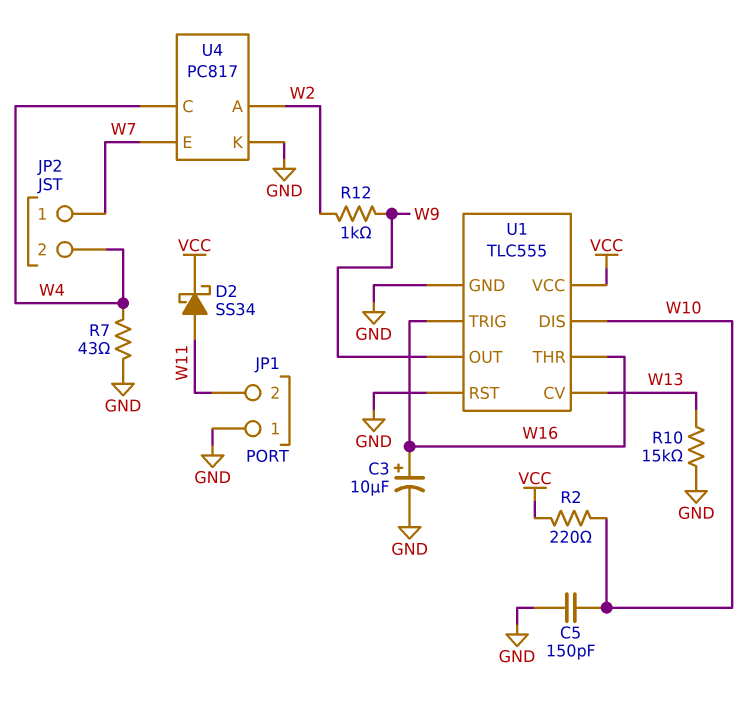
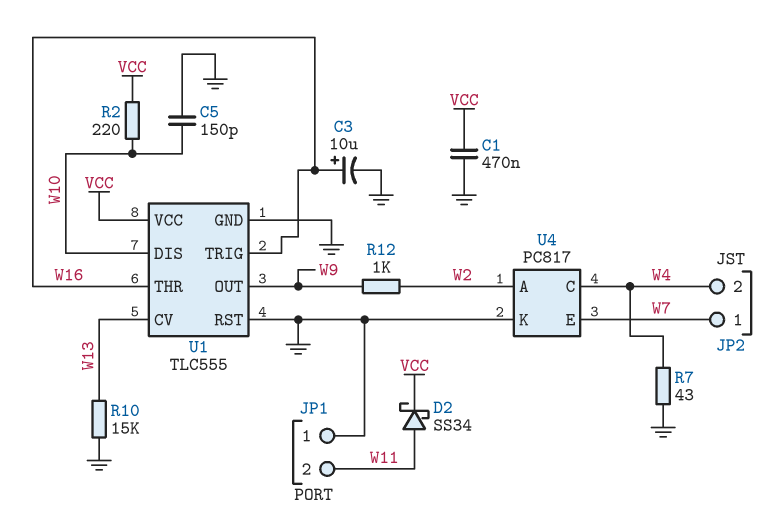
C1: none -> 470nF (GND, VCC)

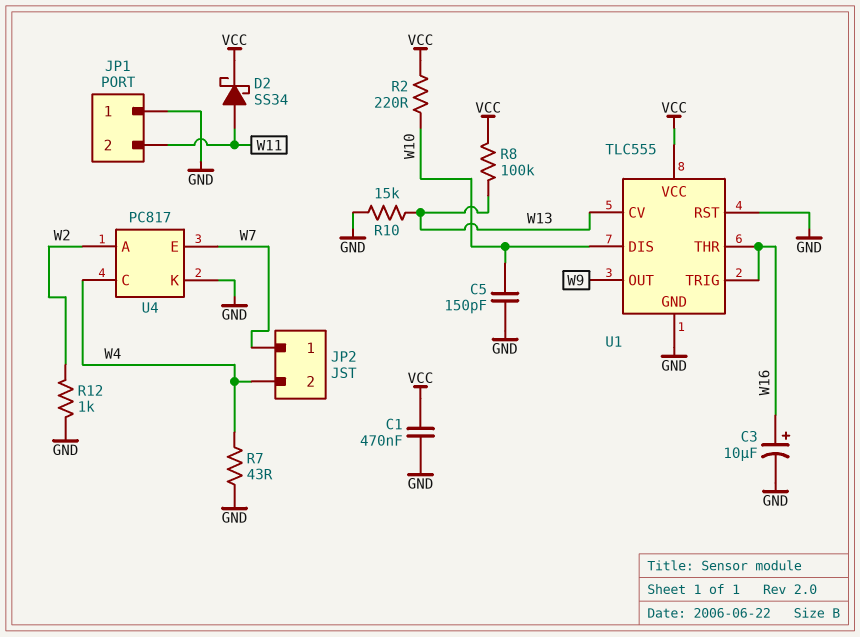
R8: none -> 100k (VCC, W13)
R12: 1k (W2, W9) -> 1k (GND, W2)

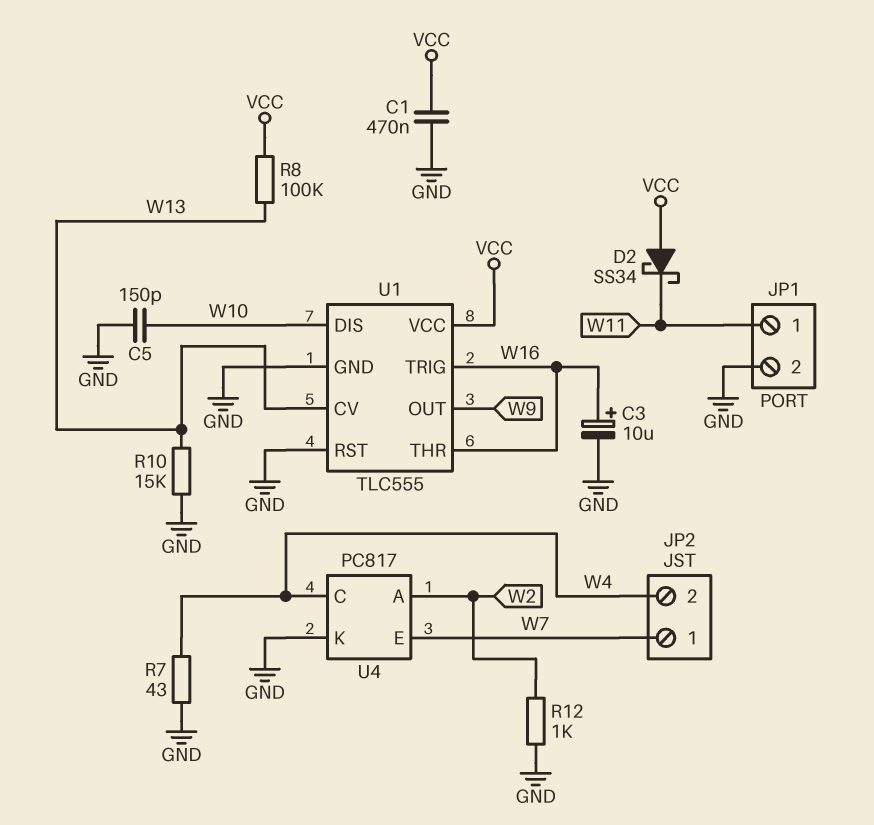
D2: schottky SS34 (A W11, K VCC) -> schottky SS34 (A VCC, K W11)
JP1 pin 1: GND -> W11
JP1 pin 2: W11 -> GND
R2: 220 (VCC, W10) -> none

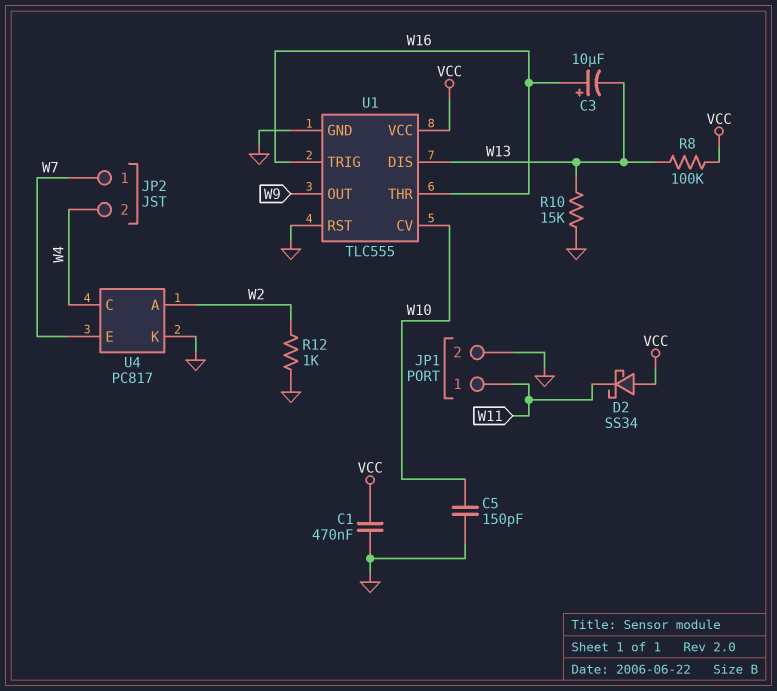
C3: 10uF (plus W16, minus GND) -> 10uF (plus W16, minus W13)
R7: 43 (GND, W4) -> none
U1 pin CV: W13 -> W10
U1 pin DIS: W10 -> W13

